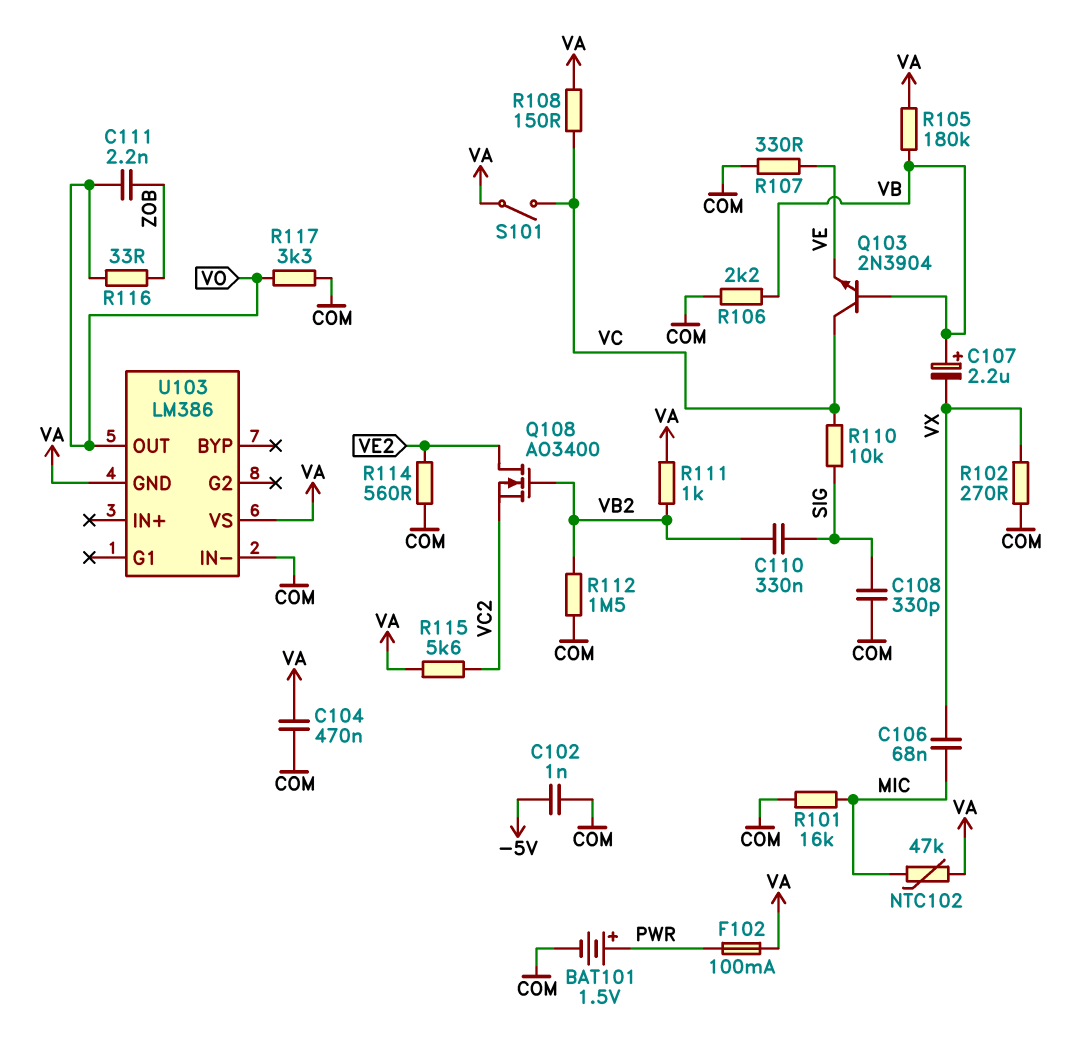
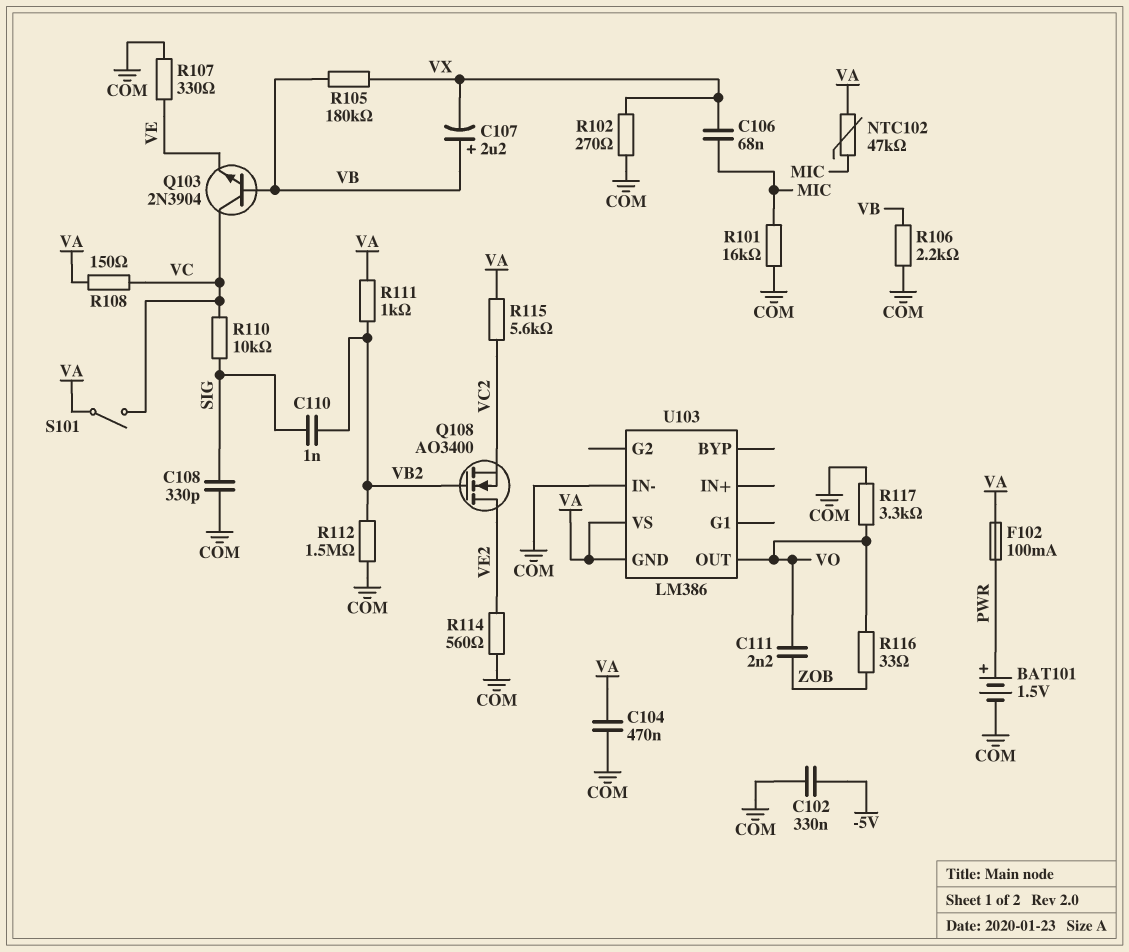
C102: 1nF (-5V, COM) -> 330nF (-5V, COM)
C110: 330nF (SIG, VB2) -> 1nF (SIG, VB2)
R105: 180k (VA, VB) -> 180k (VB, VX)

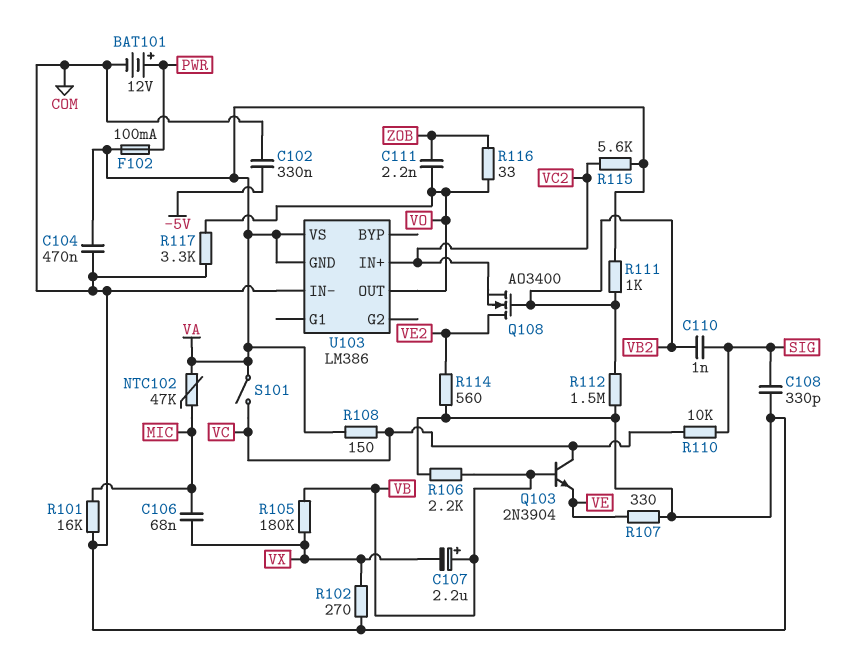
BAT101: 1.5V (plus PWR, minus COM) -> 12V (plus PWR, minus COM)
U103 pin IN+: none -> VC2

